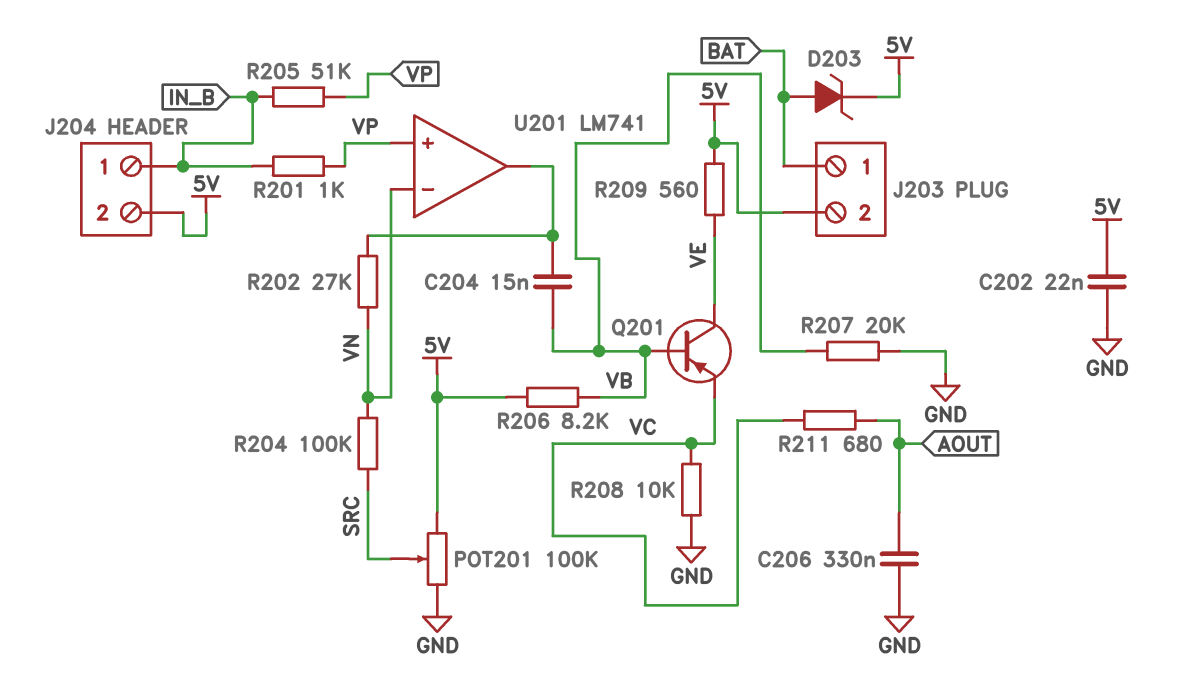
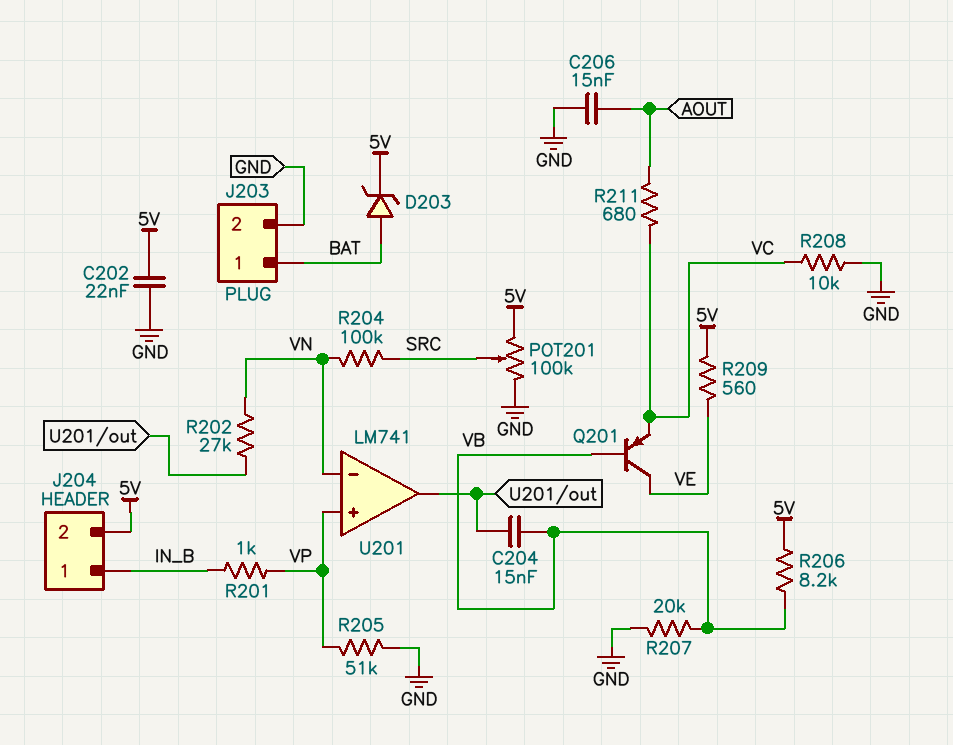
C206: 330nF (AOUT, GND) -> 15nF (AOUT, GND)
J203 pin 2: 5V -> GND
R205: 51k (IN_B, VP) -> 51k (GND, VP)

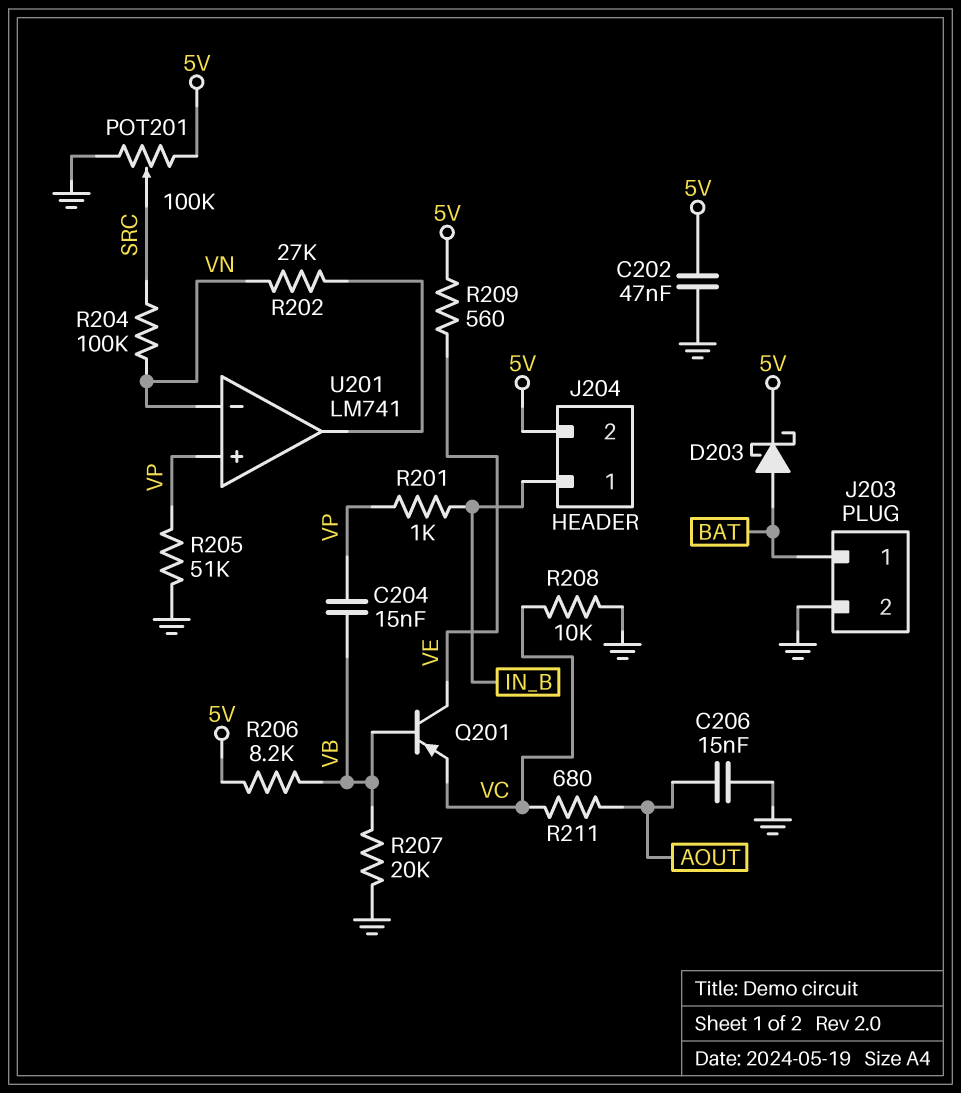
C202: 22nF (5V, GND) -> 47nF (5V, GND)
C204: 15nF (U201/out, VB) -> 15nF (VB, VP)
D203: zener (A BAT, K 5V) -> schottky (A BAT, K 5V)

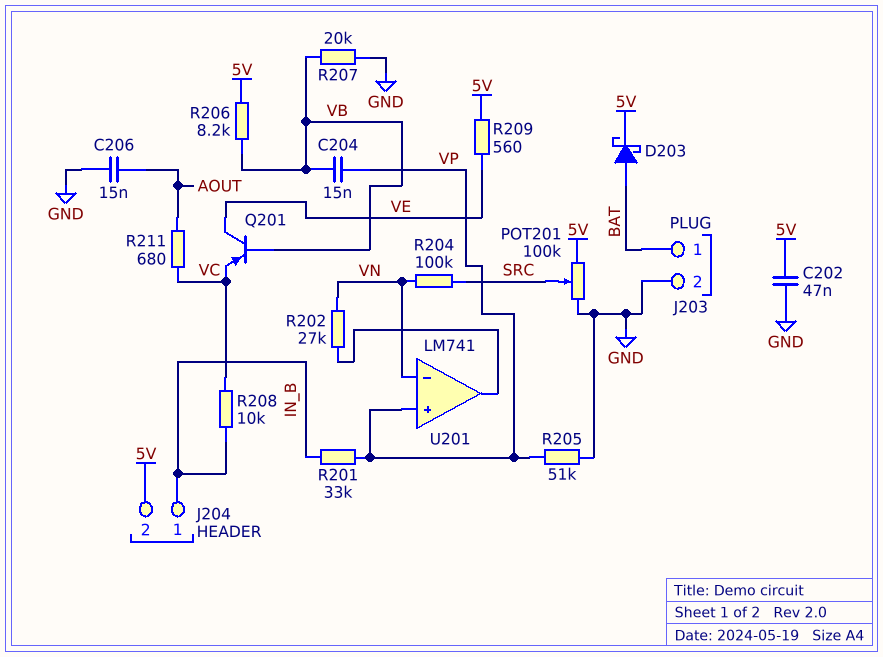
R201: 1k (IN_B, VP) -> 33k (IN_B, VP)
R208: 10k (GND, VC) -> 10k (IN_B, VC)

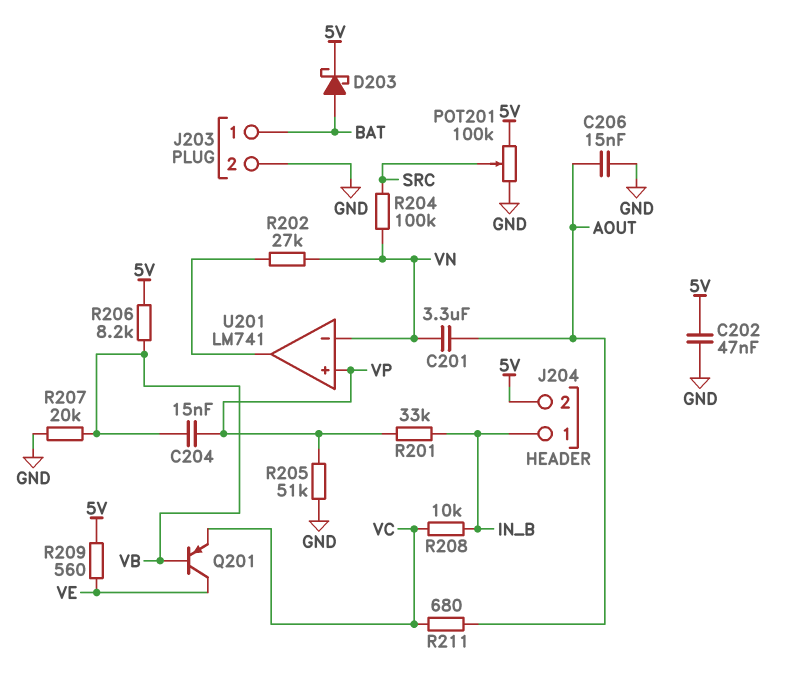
C201: none -> 3.3uF (AOUT, VN)

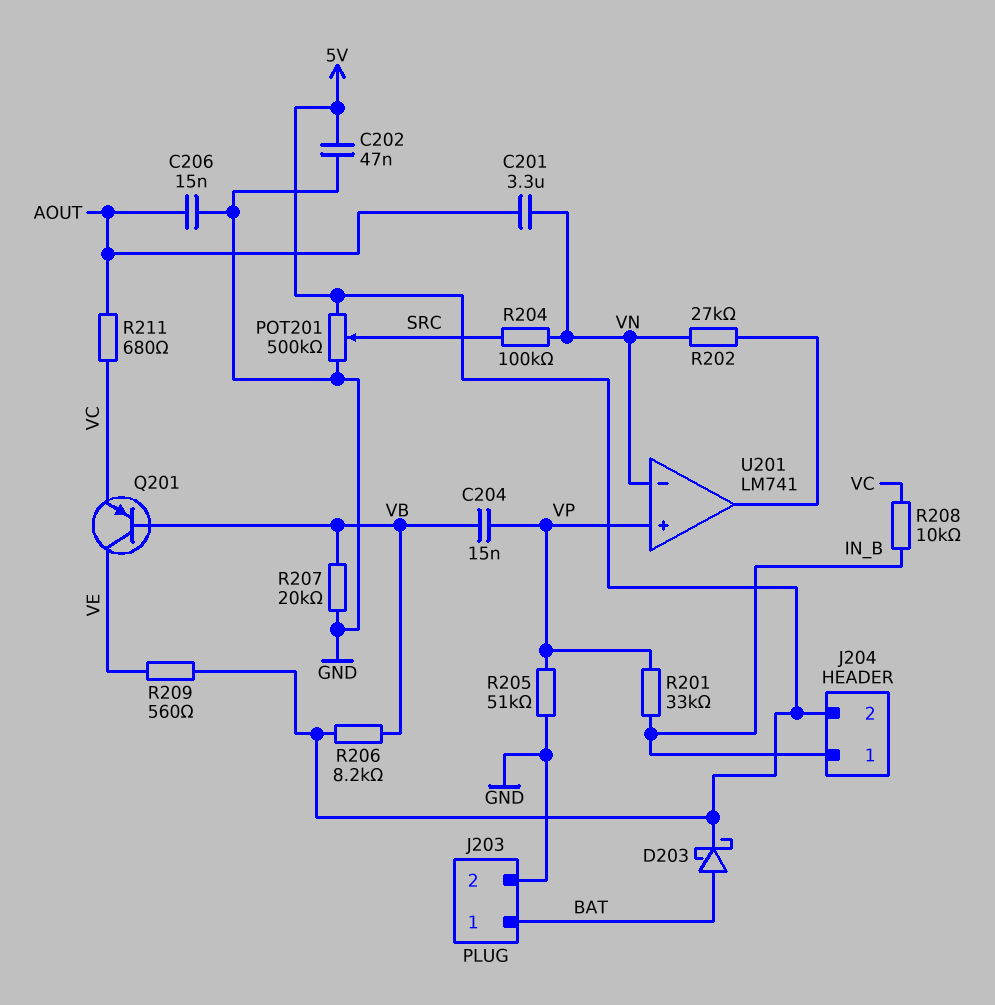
POT201: 100k (5V, GND, wiper SRC) -> 500k (5V, GND, wiper SRC)

